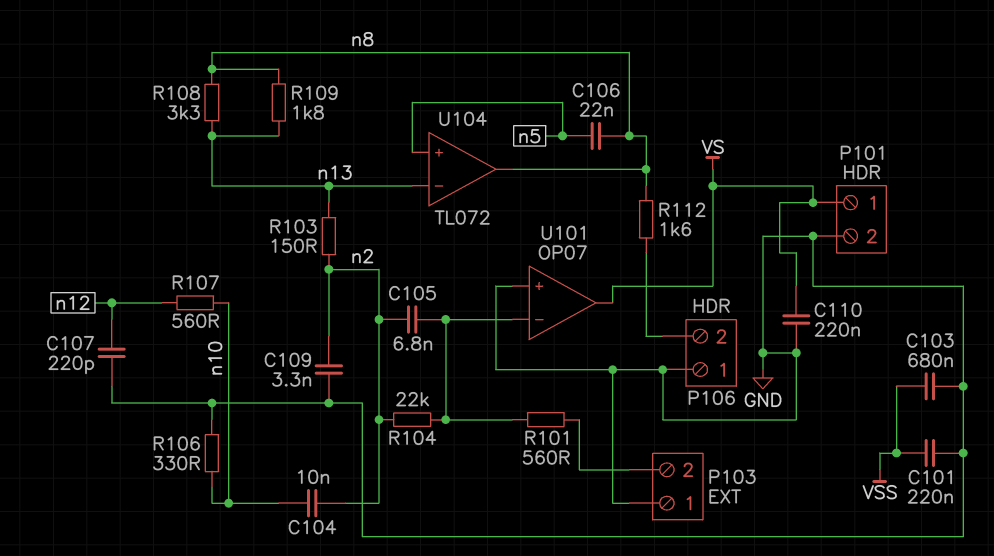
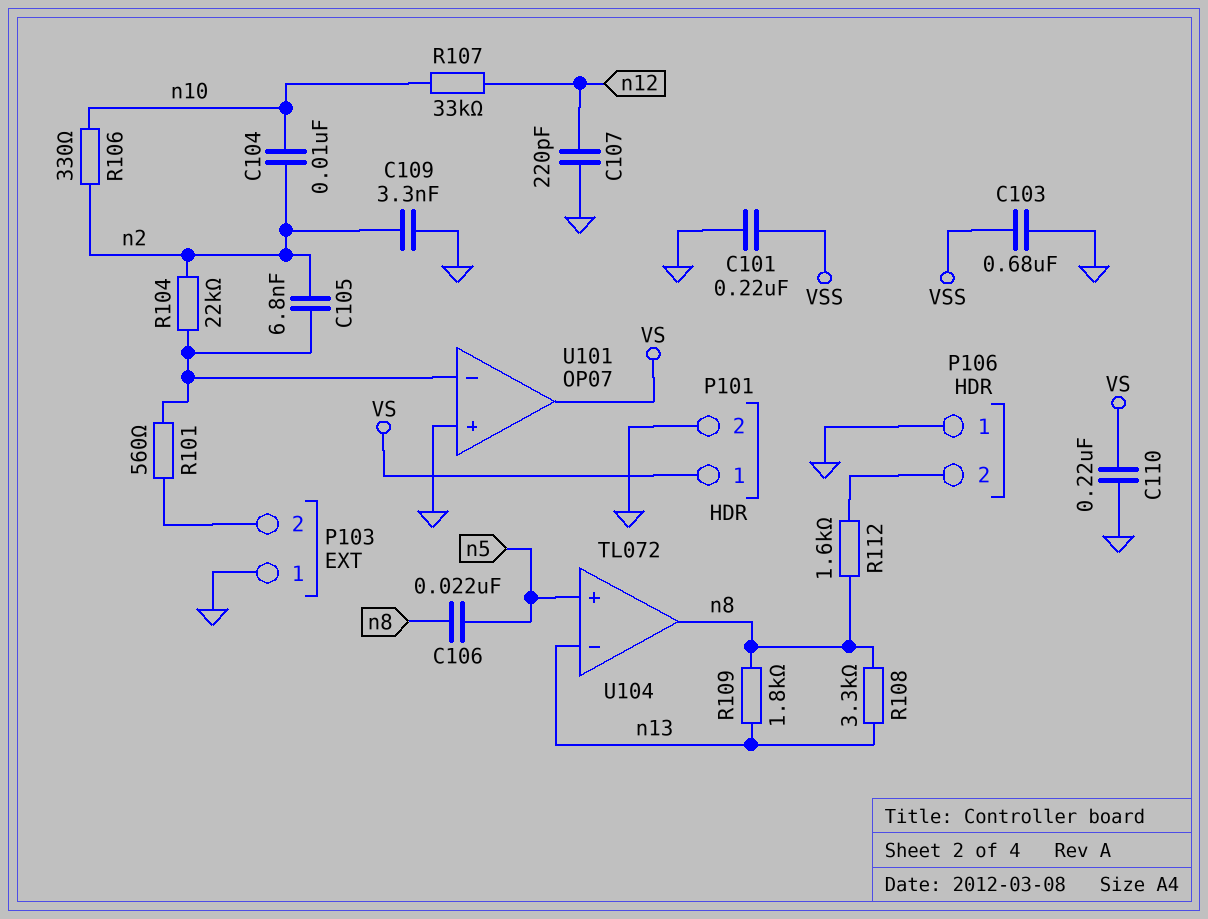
R103: 150 (n2, n13) -> none
R106: 330 (GND, n10) -> 330 (n2, n10)
R107: 560 (n10, n12) -> 33k (n10, n12)

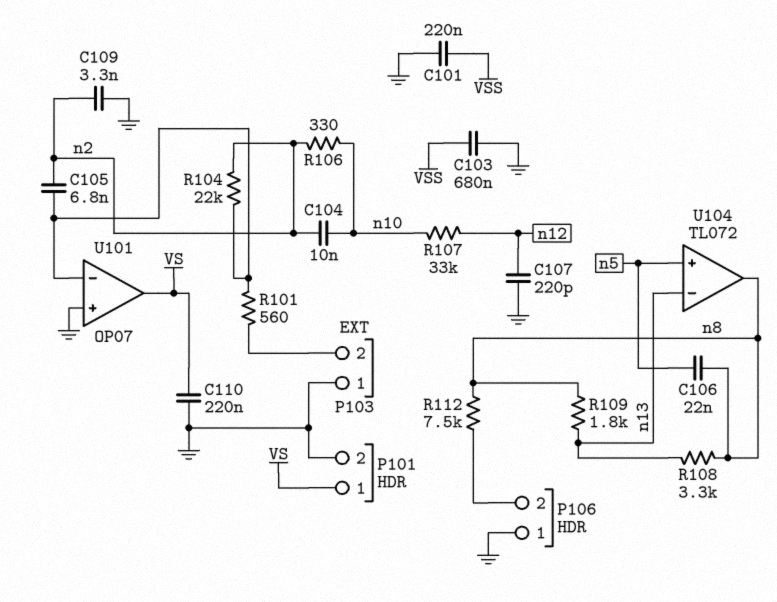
R112: 1.6k (P106/2, n8) -> 7.5k (P106/2, n8)

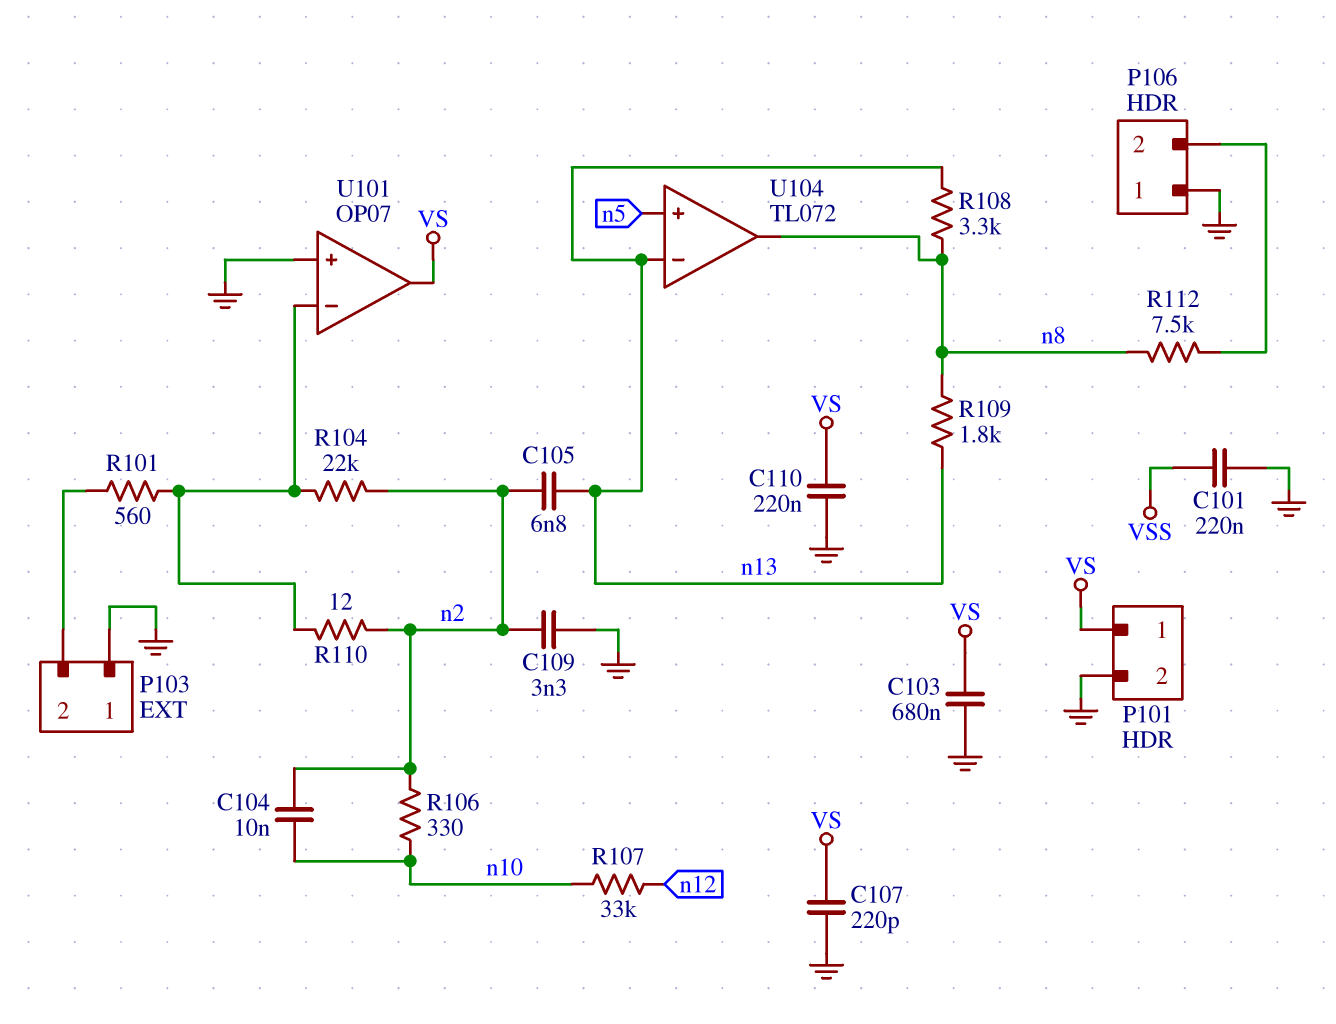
C103: 680nF (GND, VSS) -> 680nF (GND, VS)
C105: 6.8nF (U101/in-, n2) -> 6.8nF (n2, n13)
C106: 22nF (n5, n8) -> none
C107: 220pF (GND, n12) -> 220pF (GND, VS)
R110: none -> 12 (U101/in-, n2)

